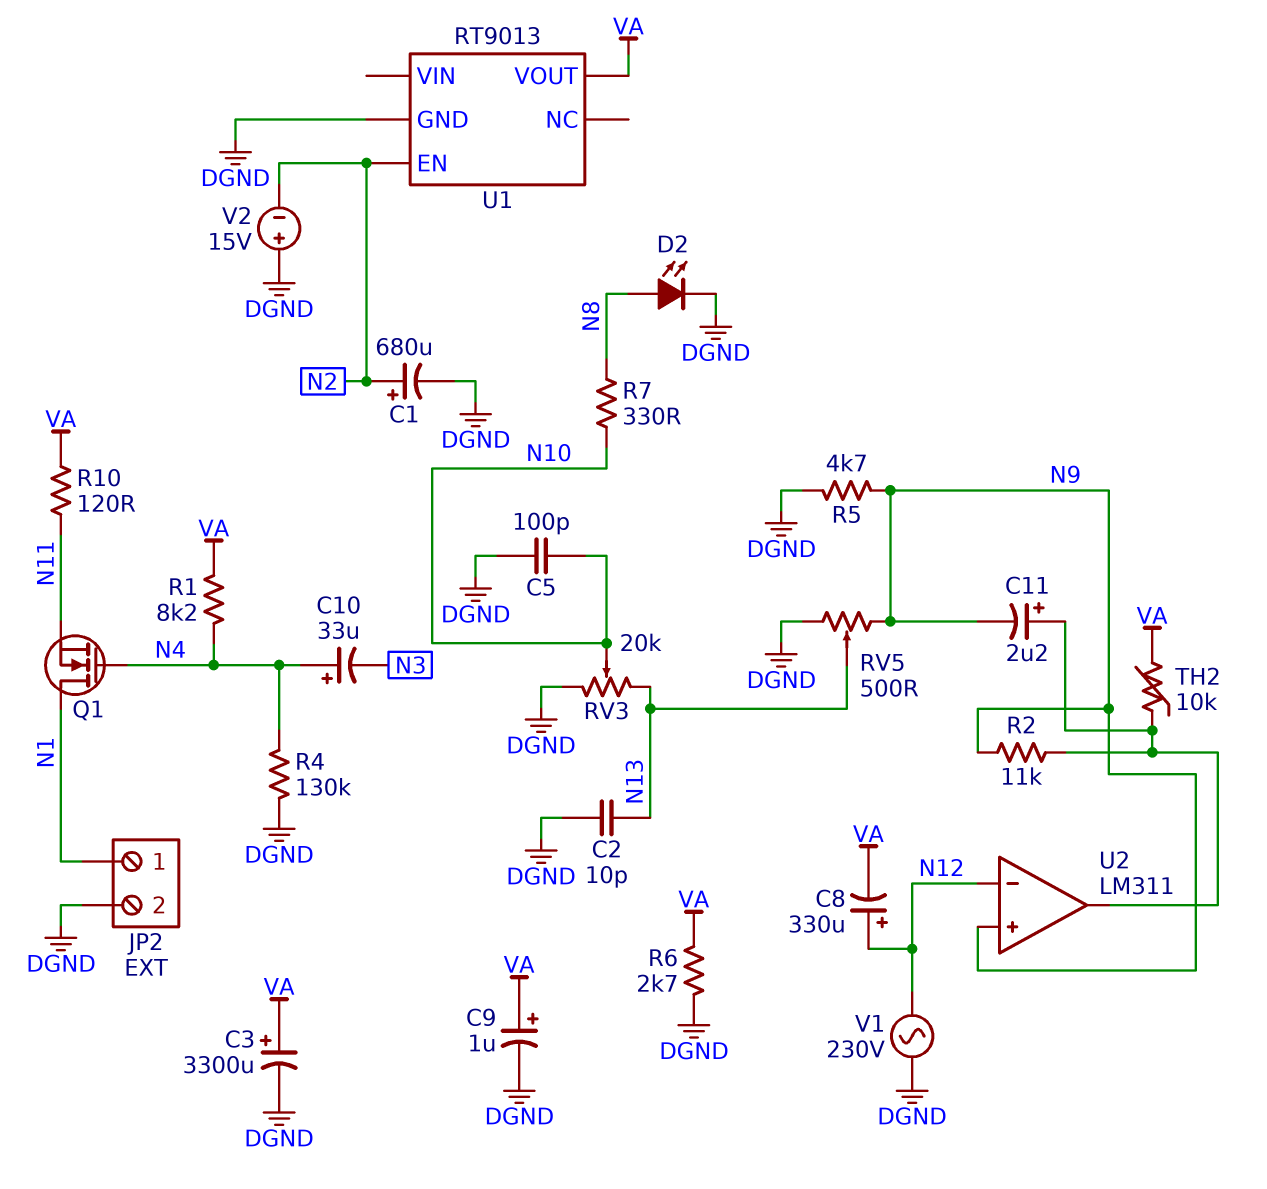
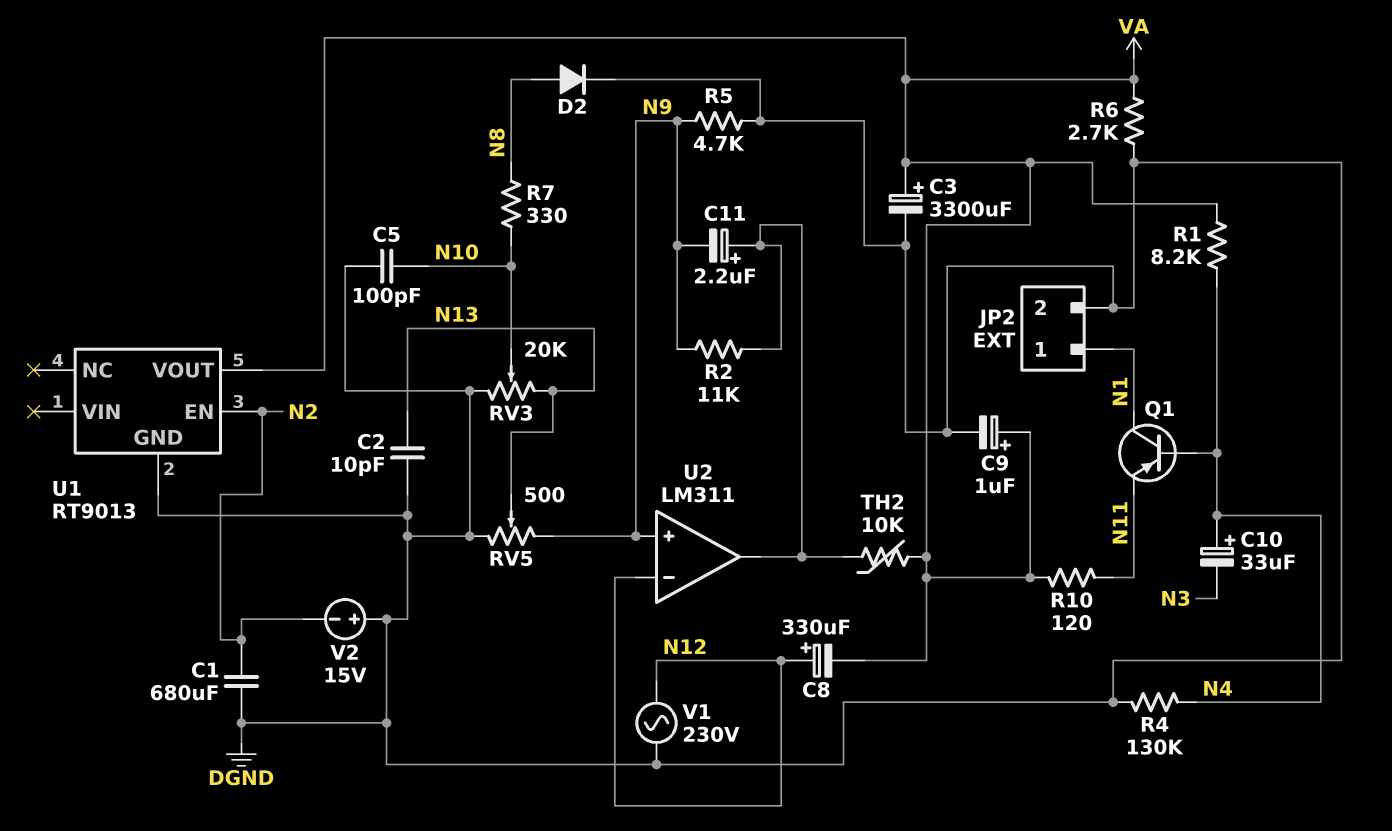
C1: 680uF (plus N2, minus DGND) -> 680uF (DGND, N2)
D2: LED (A N8, K DGND) -> diode (A N8, K DGND)
Q1: NMOS (G N4, D N1, S N11) -> PNP (B N4, C N1, E N11)

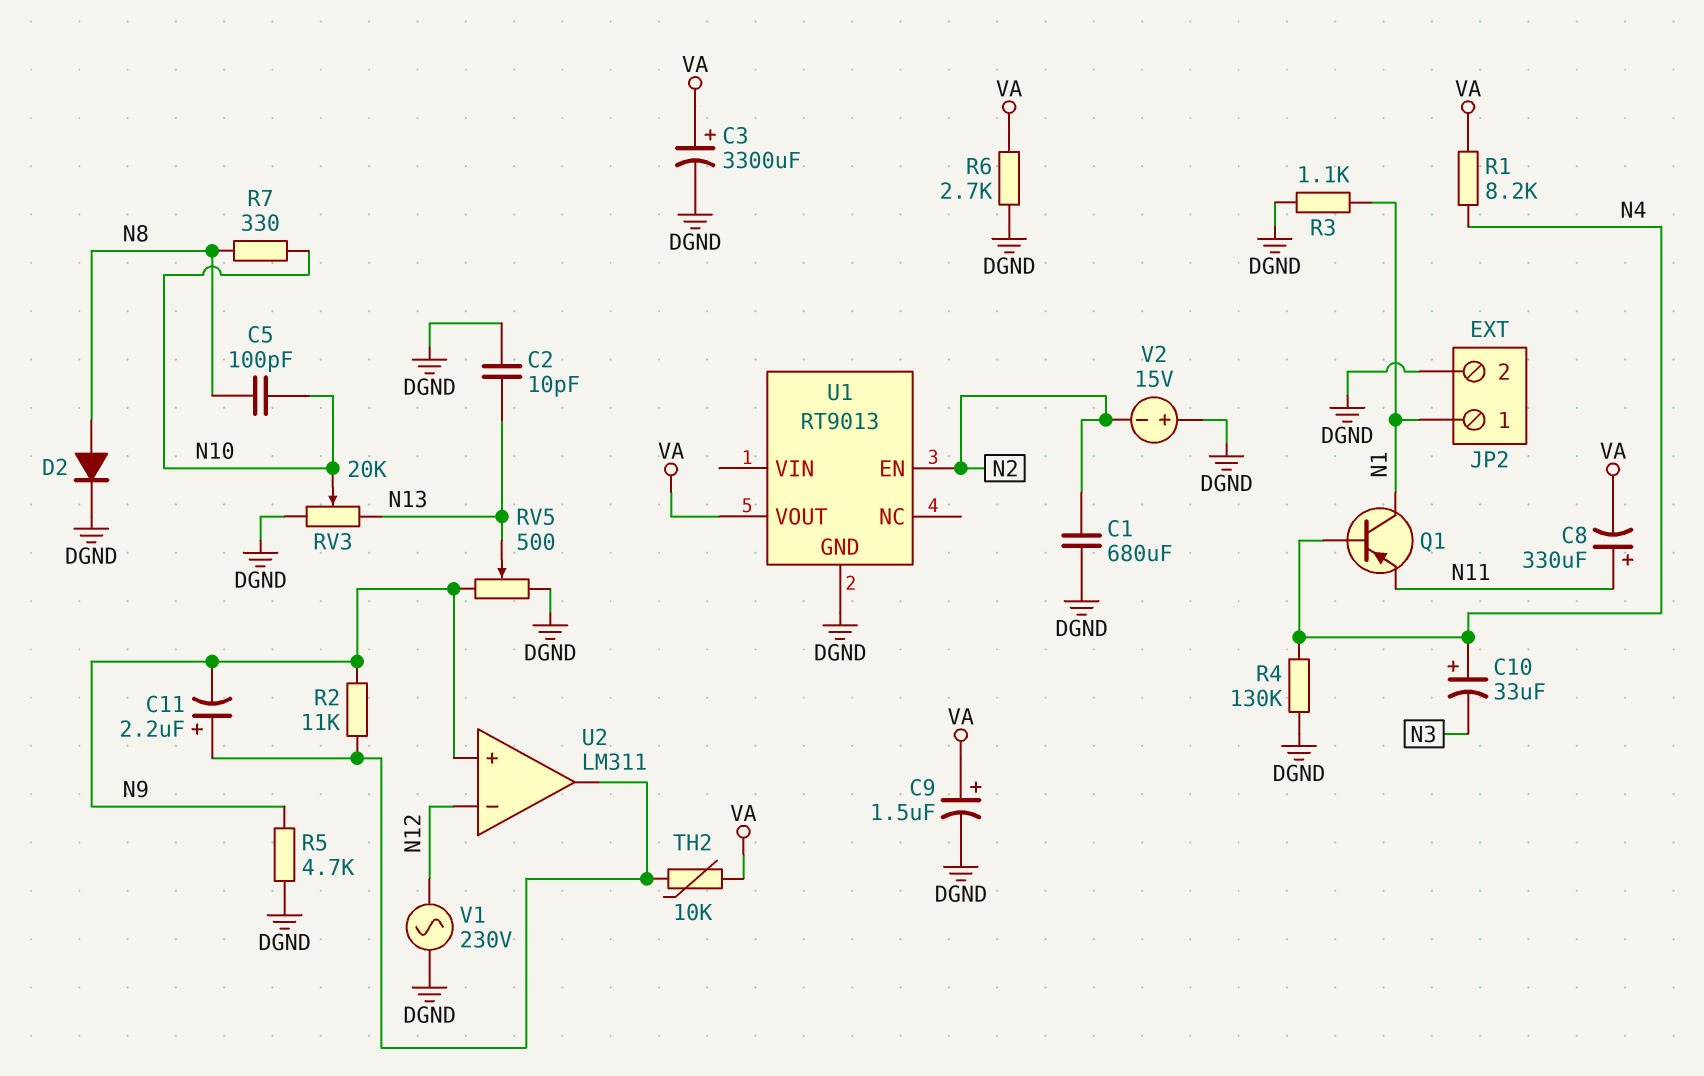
C5: 100pF (DGND, N10) -> 100pF (N8, N10)
C8: 330uF (plus N12, minus VA) -> 330uF (plus N11, minus VA)
C9: 1uF (plus VA, minus DGND) -> 1.5uF (plus VA, minus DGND)
R3: none -> 1.1k (DGND, N1)
R10: 120 (N11, VA) -> none

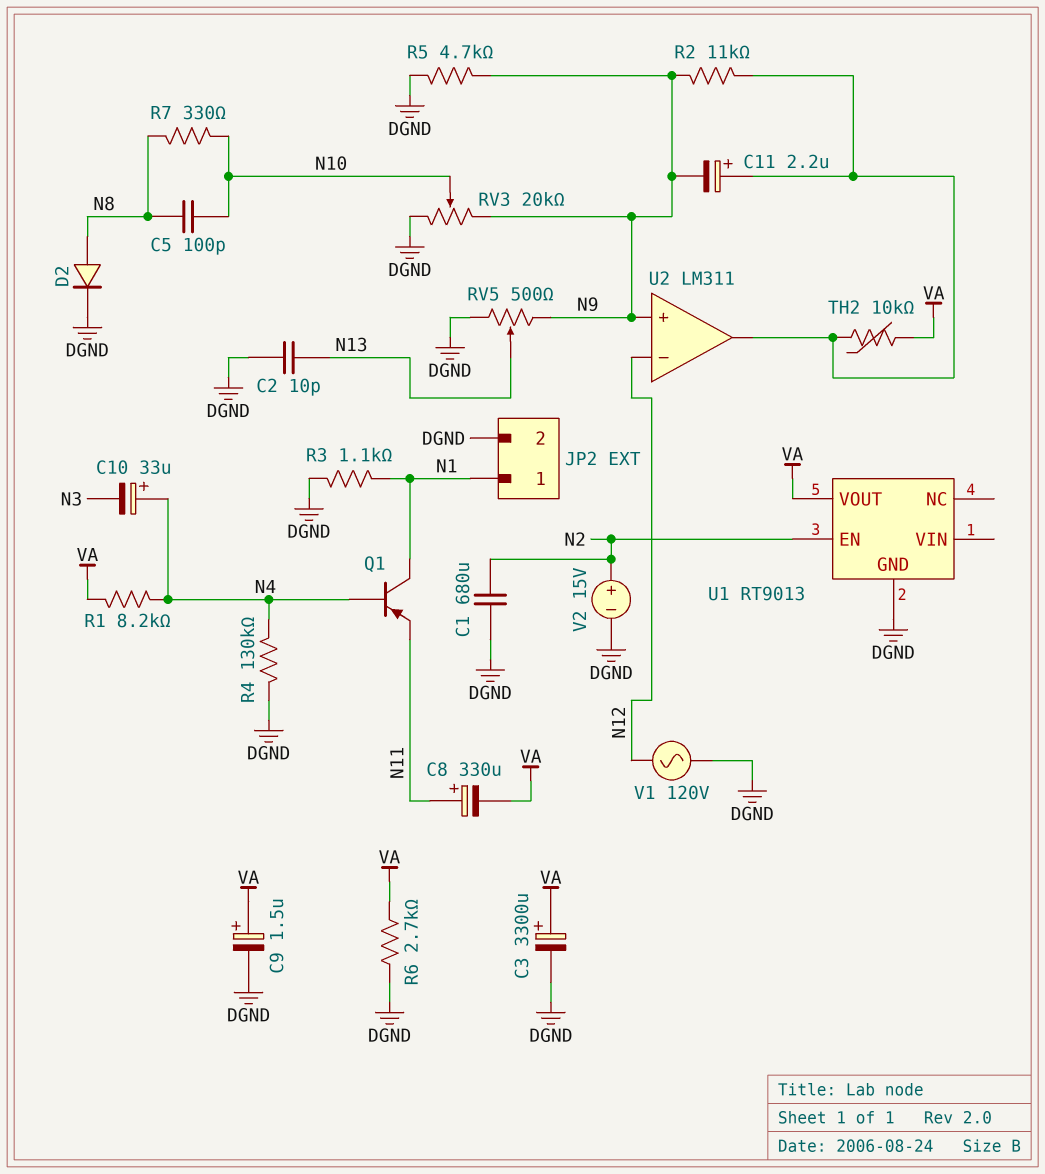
RV3: 20k (DGND, N13, wiper N10) -> 20k (DGND, N9, wiper N10)
V1: AC 230V (DGND, N12) -> AC 120V (DGND, N12)
V2: 15V (plus DGND, minus N2) -> 15V (plus N2, minus DGND)

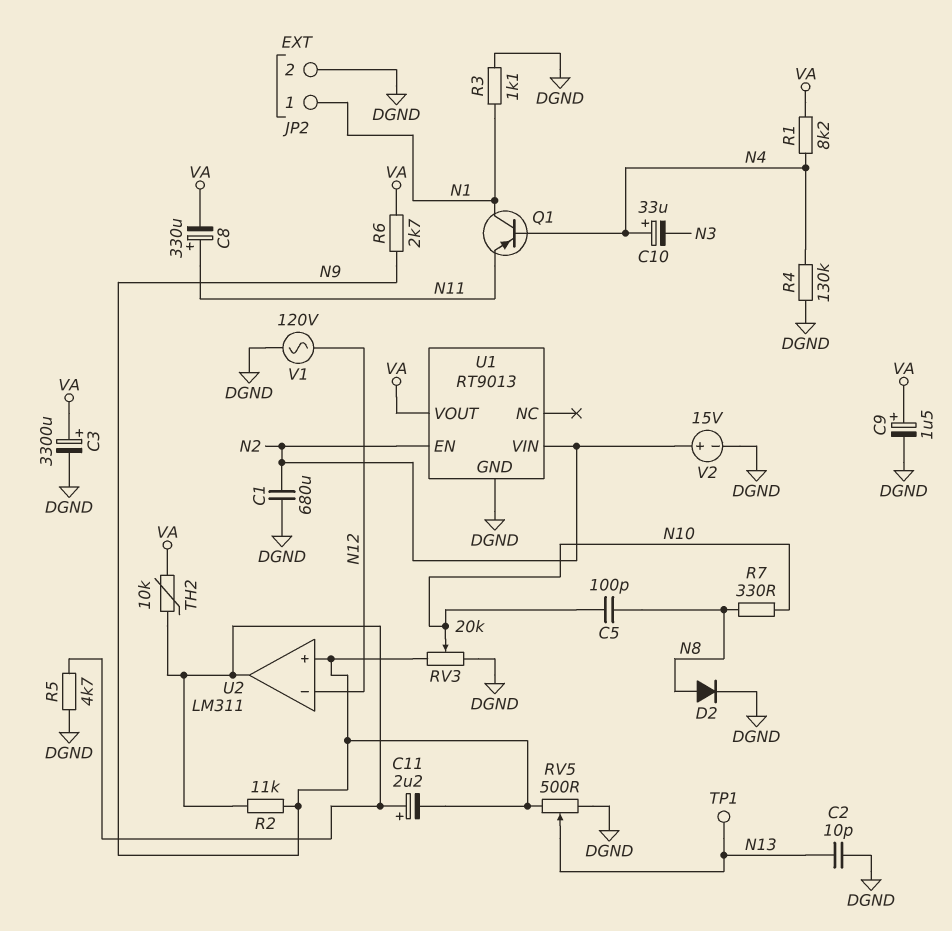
R5: 4.7k (DGND, N9) -> 4.7k (DGND, U2/out)
R6: 2.7k (DGND, VA) -> 2.7k (N9, VA)
TP1: none -> test point (N13)
U1 pin VIN: none -> N2

